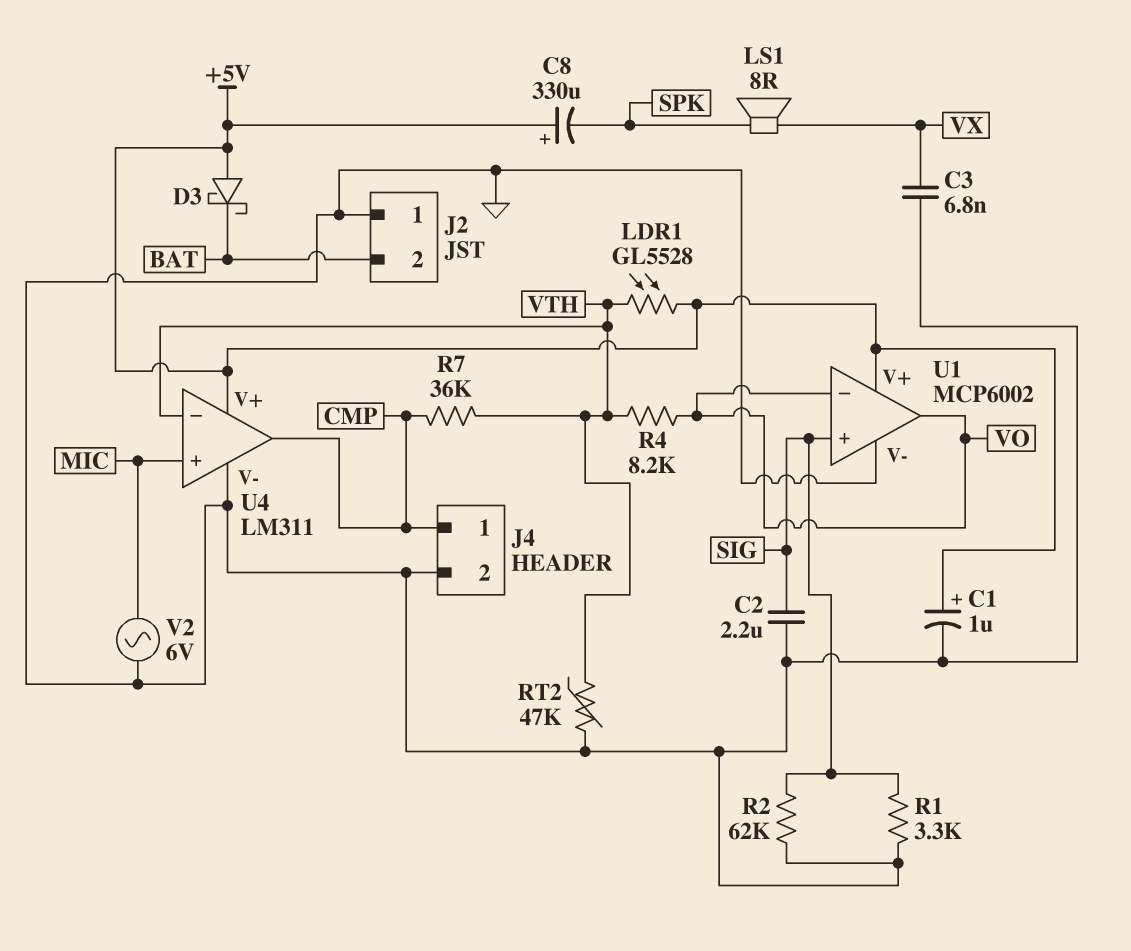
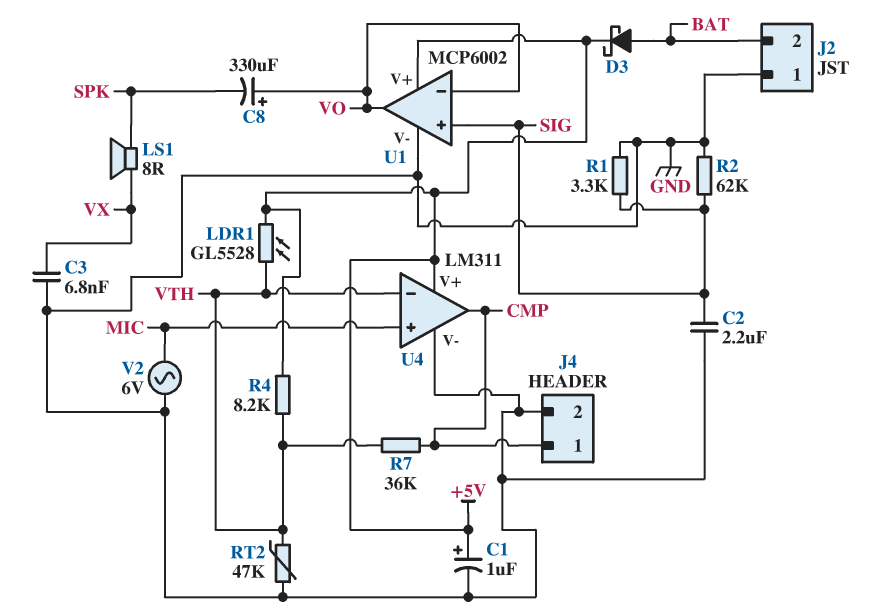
C8: 330uF (plus +5V, minus SPK) -> 330uF (plus VO, minus SPK)
D3: schottky (A +5V, K BAT) -> schottky (A BAT, K +5V)
R4: 8.2k (VO, VTH) -> 8.2k (+5V, VTH)

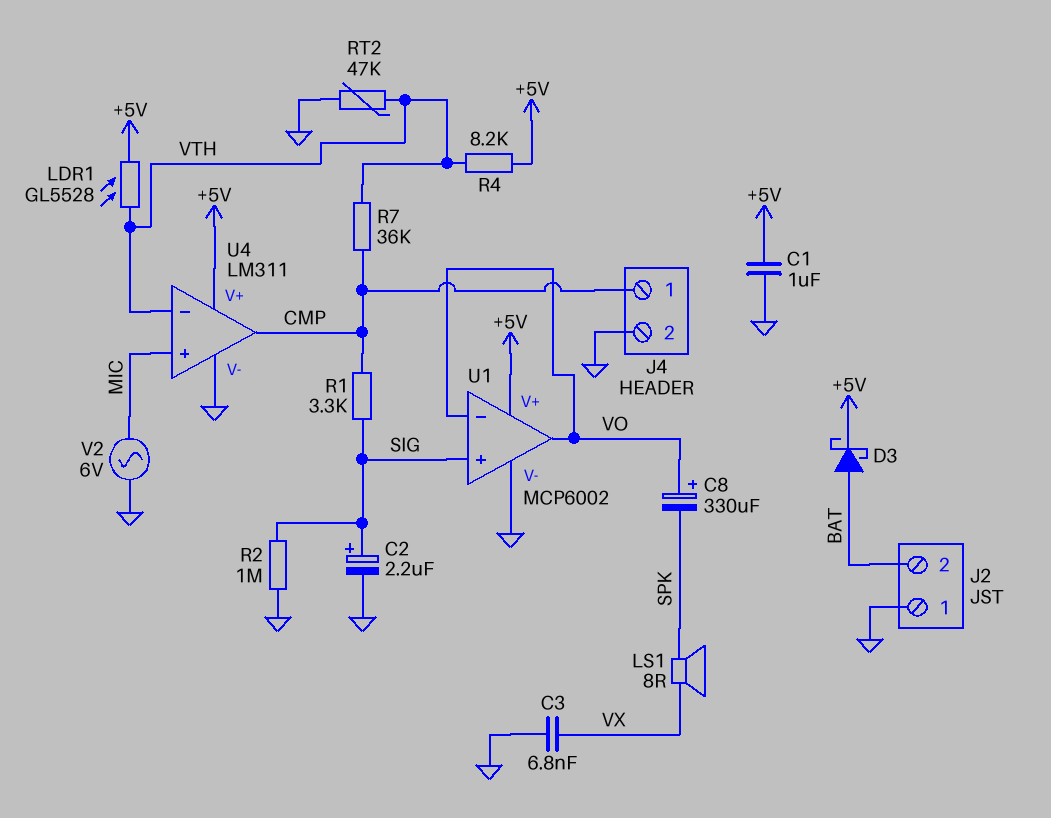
C1: 1uF (plus +5V, minus GND) -> 1uF (+5V, GND)
C2: 2.2uF (GND, SIG) -> 2.2uF (plus SIG, minus GND)
R1: 3.3k (GND, SIG) -> 3.3k (CMP, SIG)
R2: 62k (GND, SIG) -> 1M (GND, SIG)

